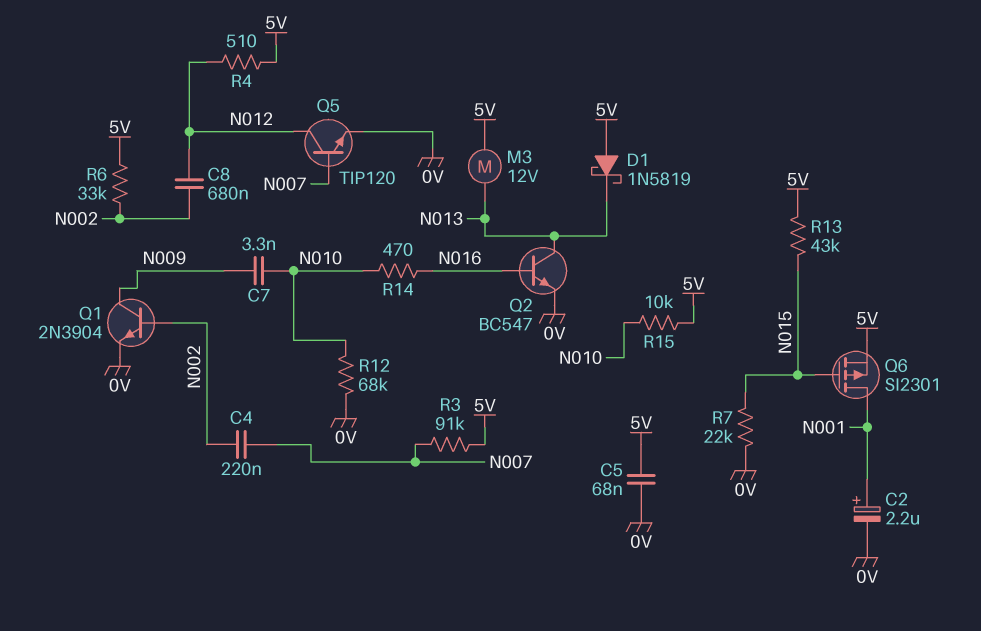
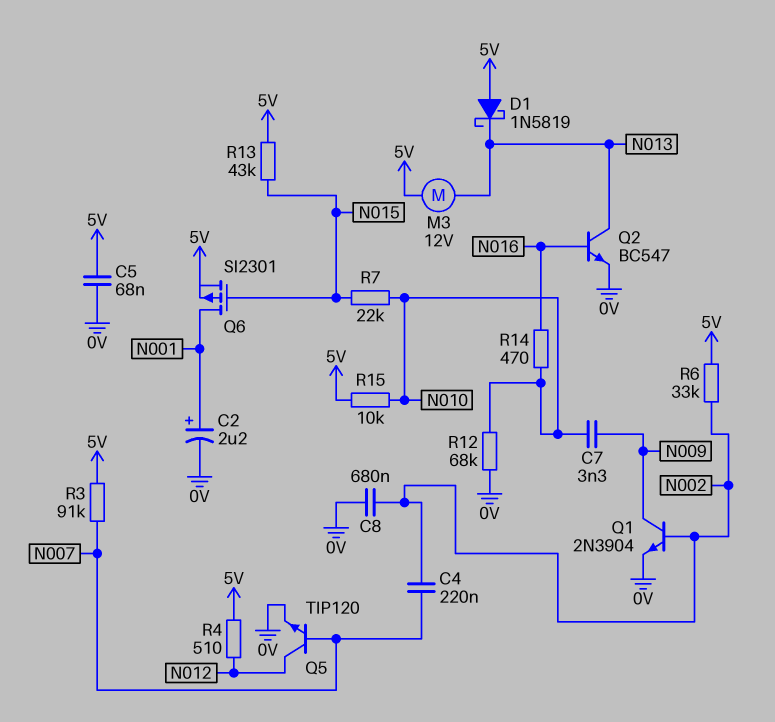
C8: 680nF (N002, N012) -> 680nF (0V, N002)
R7: 22k (0V, N015) -> 22k (N010, N015)

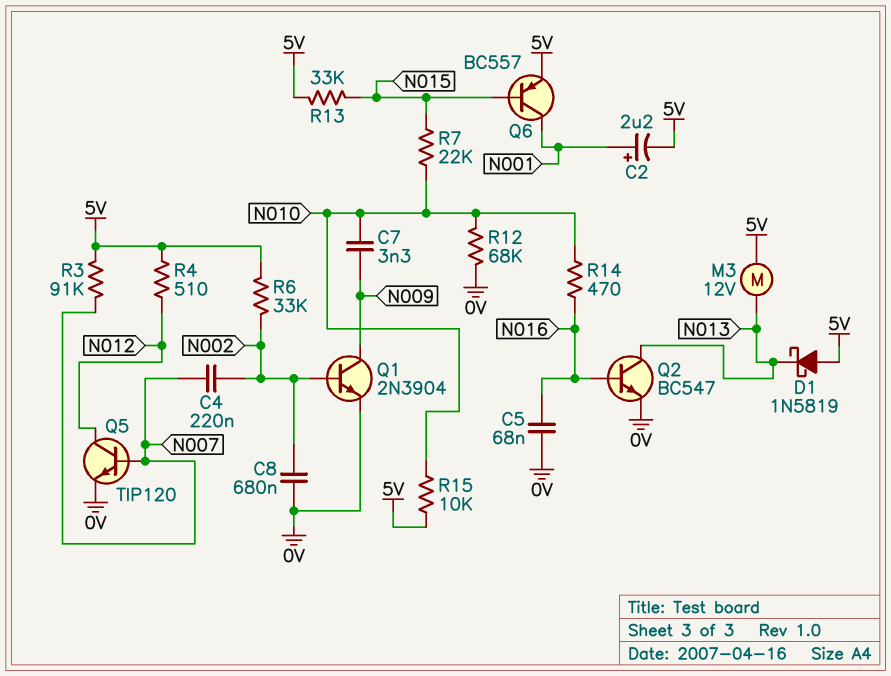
C2: 2.2uF (plus N001, minus 0V) -> 2.2uF (plus N001, minus 5V)
C5: 68nF (0V, 5V) -> 68nF (0V, N016)
Q6: PMOS SI2301 (G N015, D N001, S 5V) -> PNP BC557 (B N015, C N001, E 5V)
R13: 43k (5V, N015) -> 33k (5V, N015)

